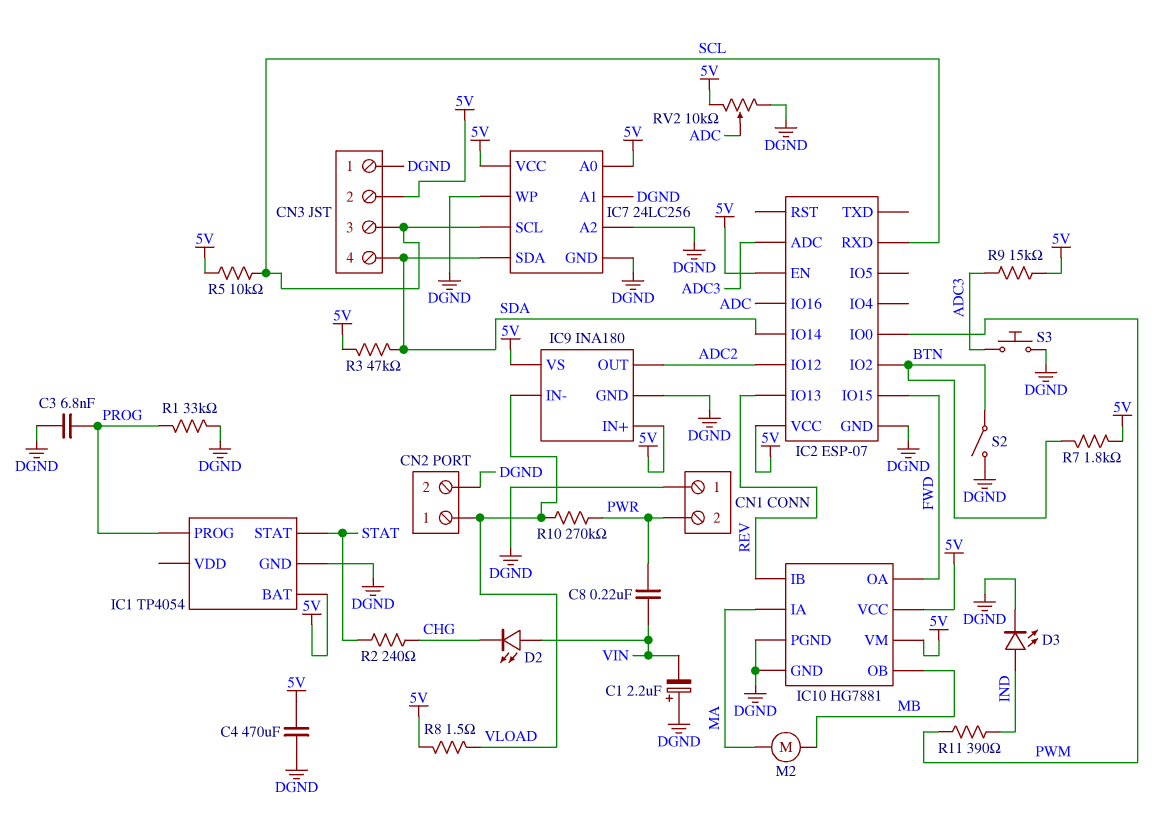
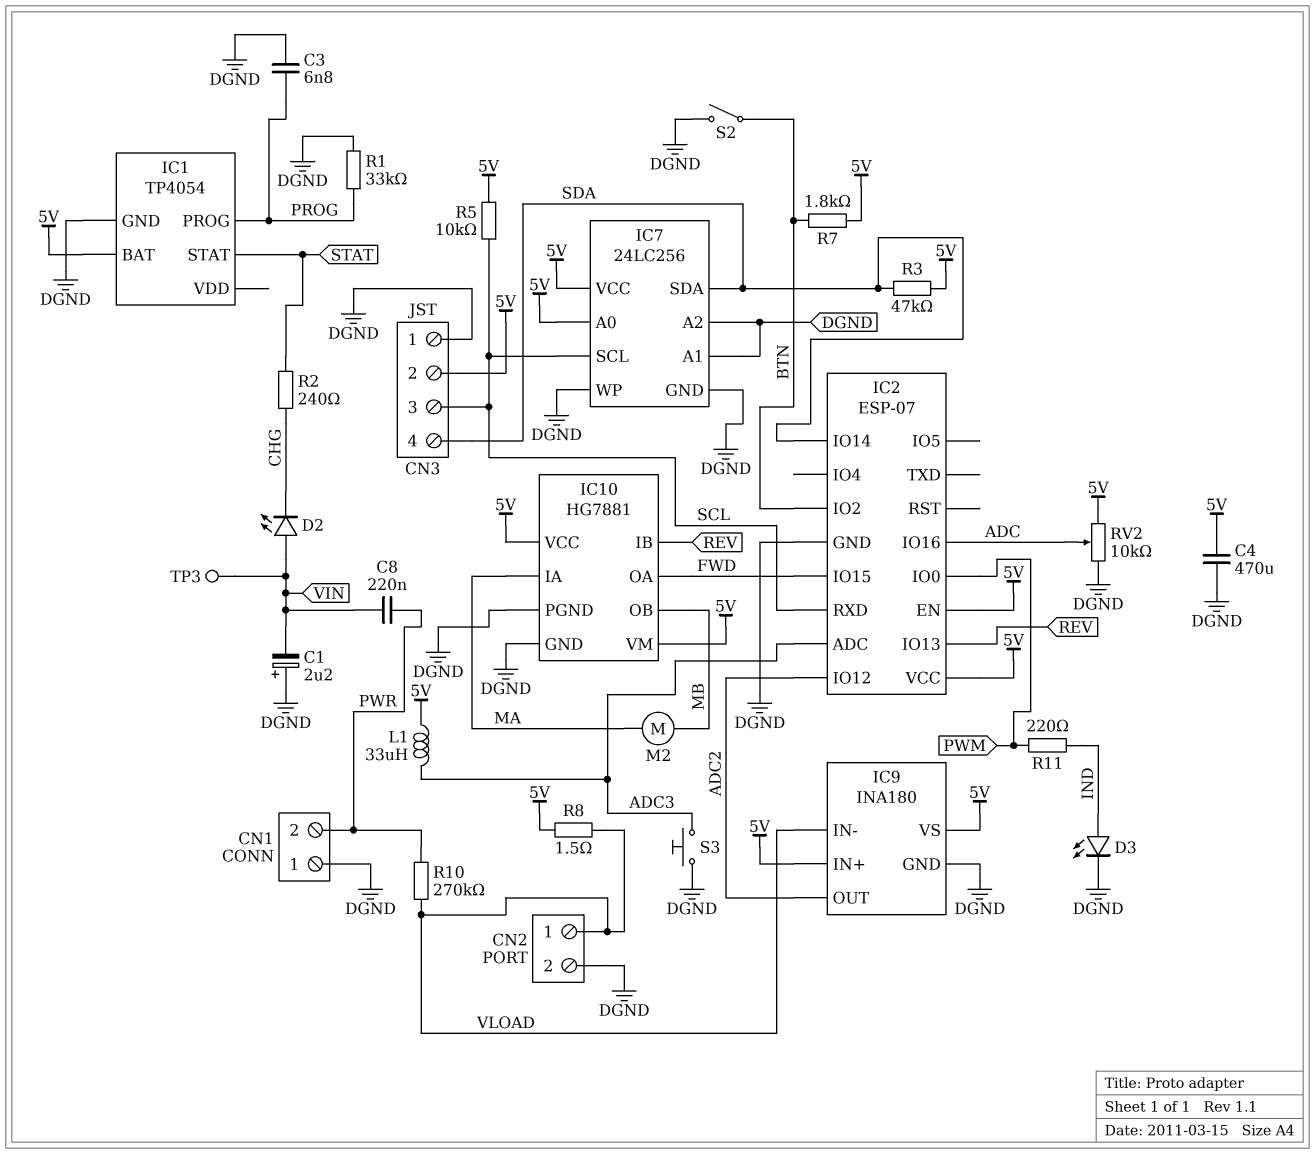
L1: none -> 33uH (5V, ADC3)
R9: 15k (5V, ADC3) -> none
R11: 390 (IND, PWM) -> 220 (IND, PWM)
TP3: none -> test point (VIN)

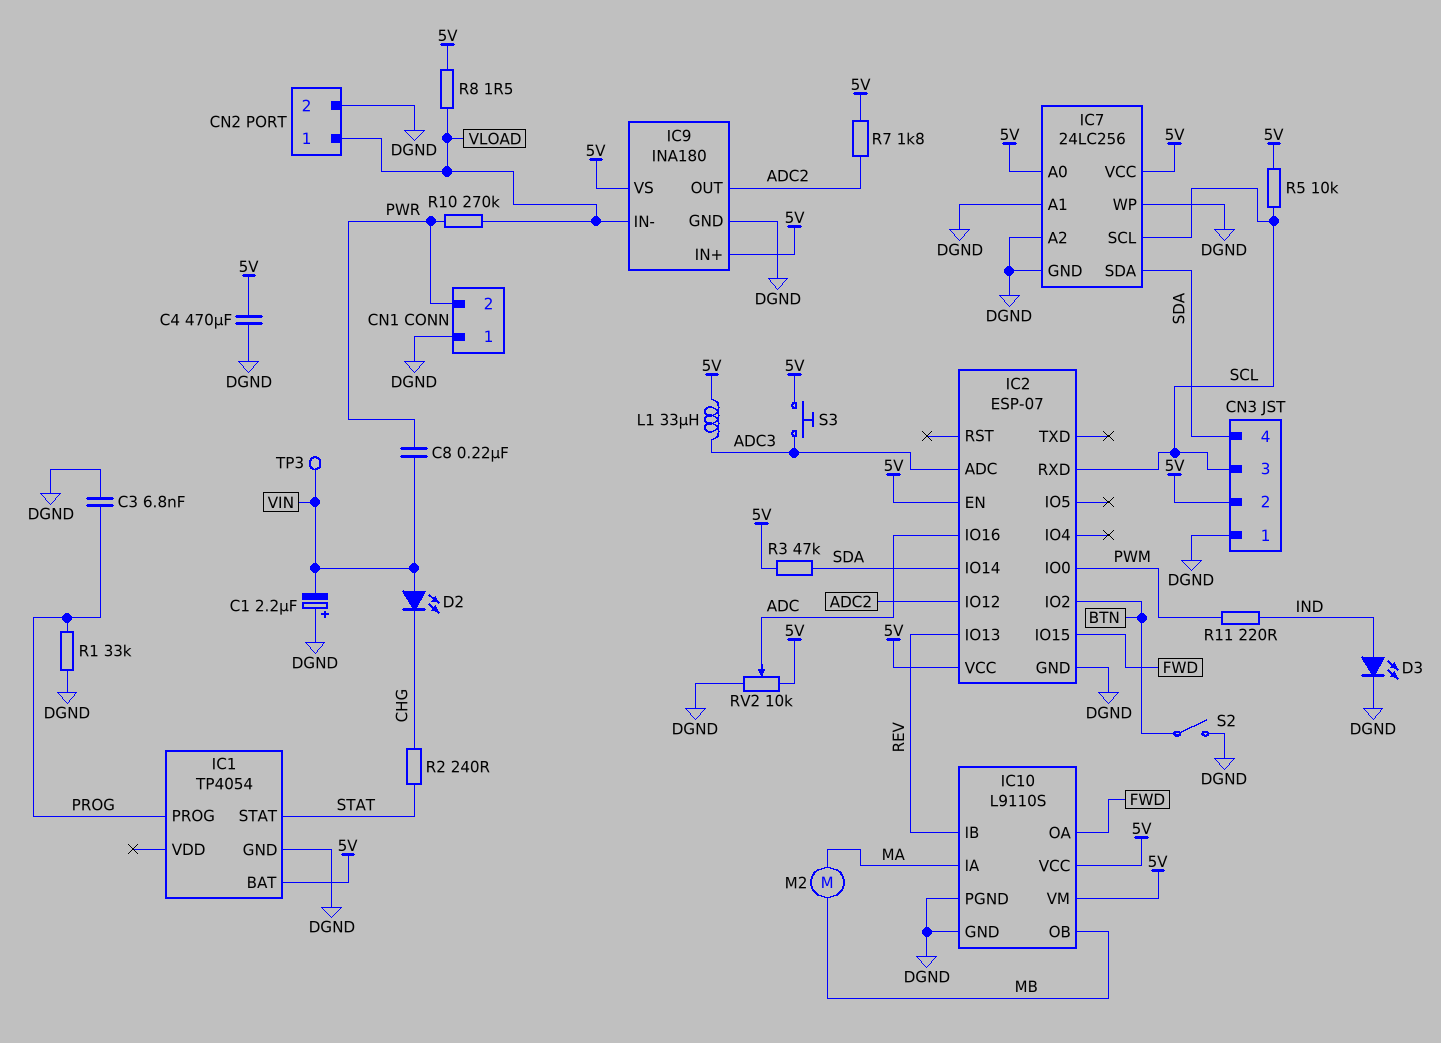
IC10: HG7881 -> L9110S
R7: 1.8k (5V, BTN) -> 1.8k (5V, ADC2)
S3: button (ADC3, DGND) -> button (5V, ADC3)

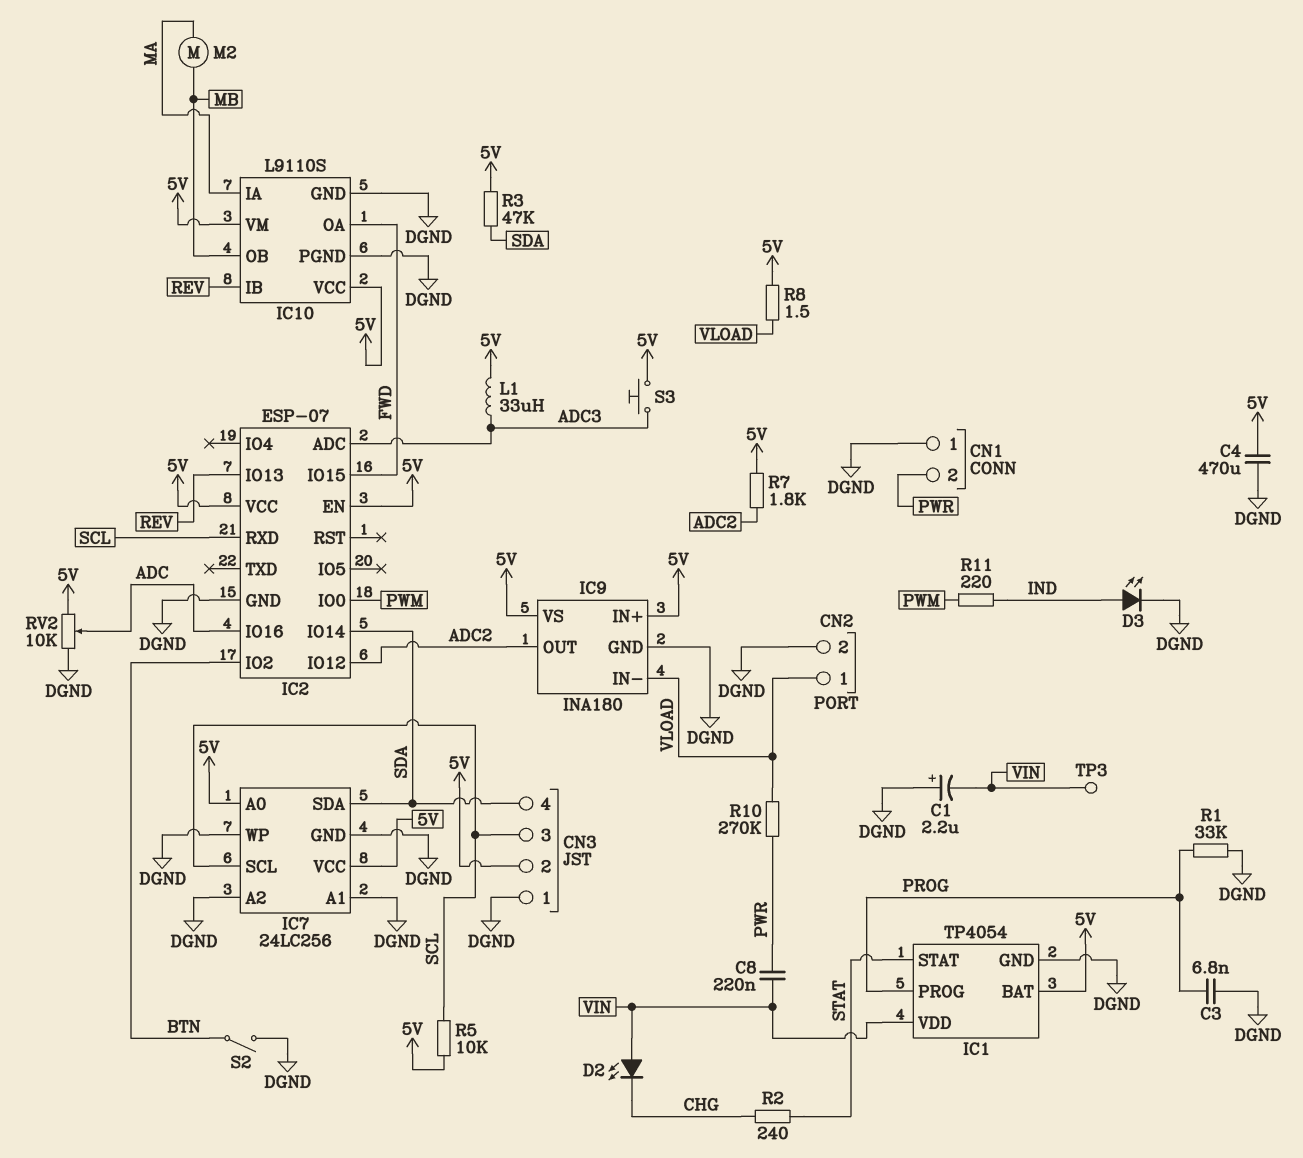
IC1 pin VDD: none -> VIN

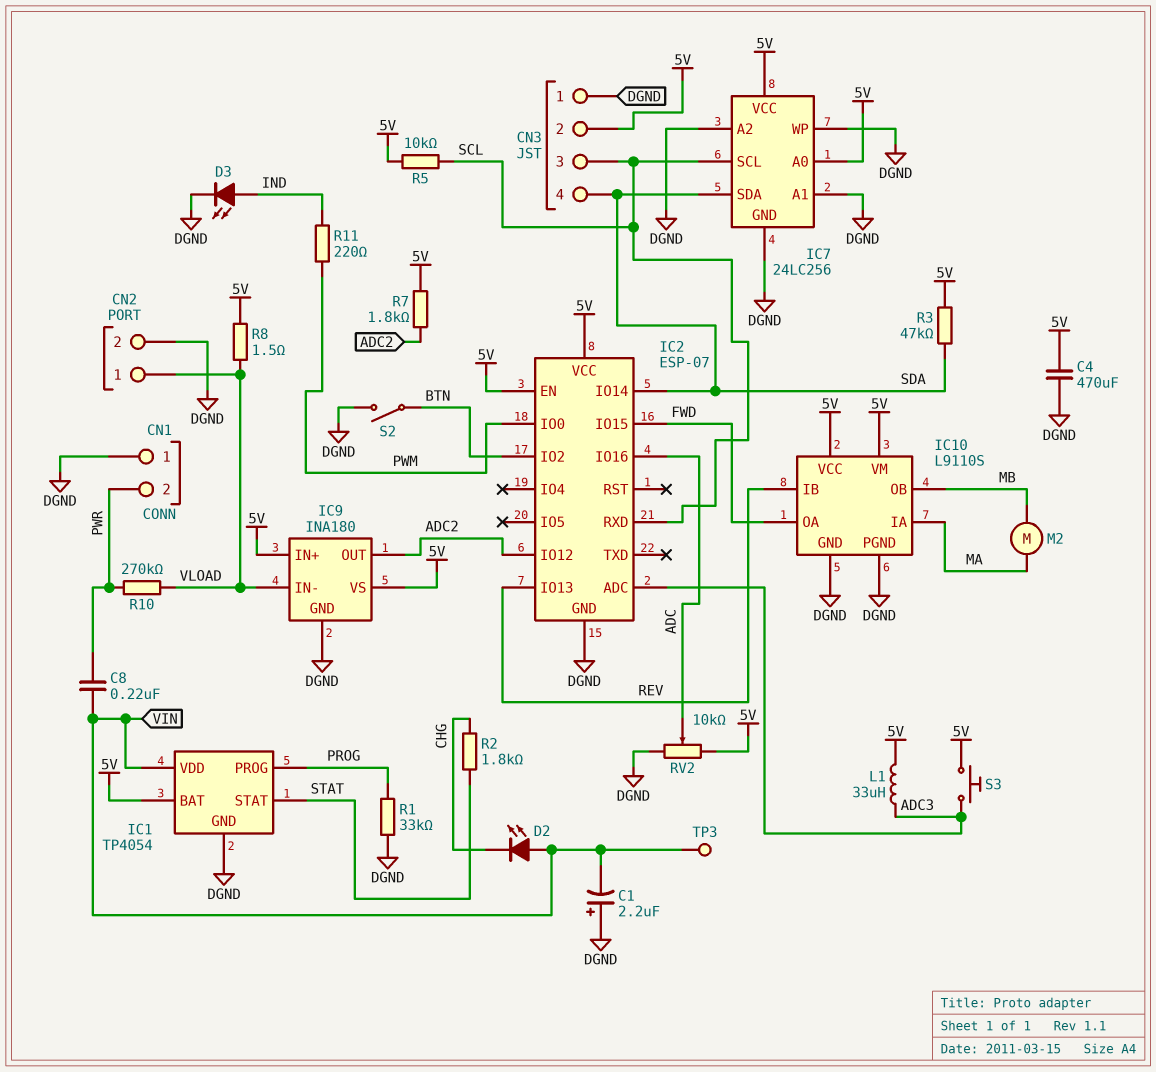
C3: 6.8nF (DGND, PROG) -> none
R2: 240 (CHG, STAT) -> 1.8k (CHG, STAT)

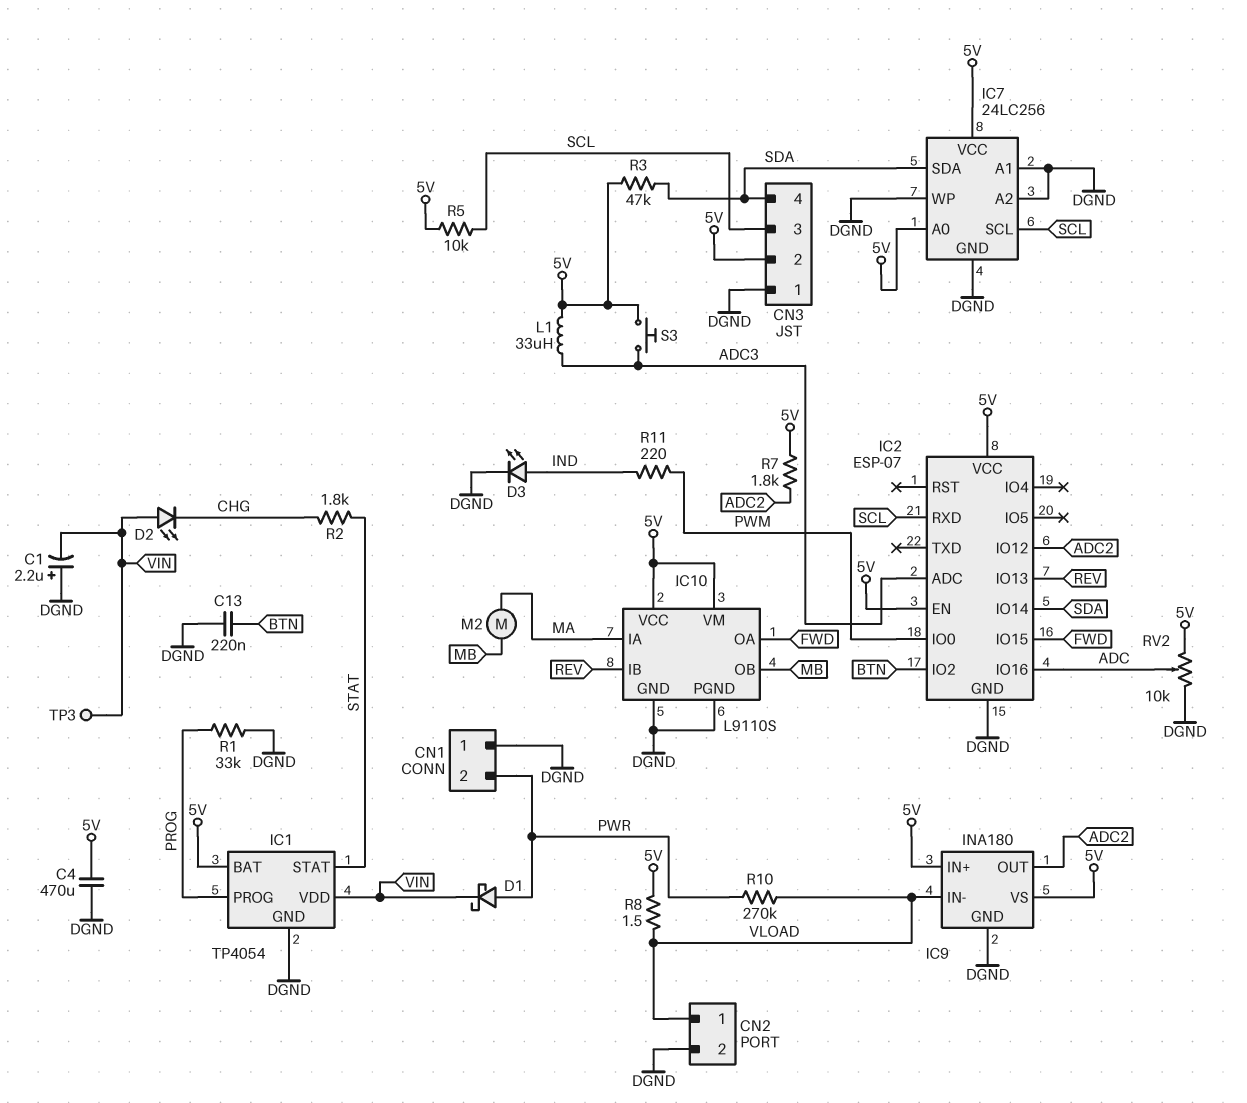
C8: 220nF (PWR, VIN) -> none
C13: none -> 220nF (BTN, DGND)
D1: none -> schottky (A PWR, K VIN)
S2: switch (BTN, DGND) -> none

